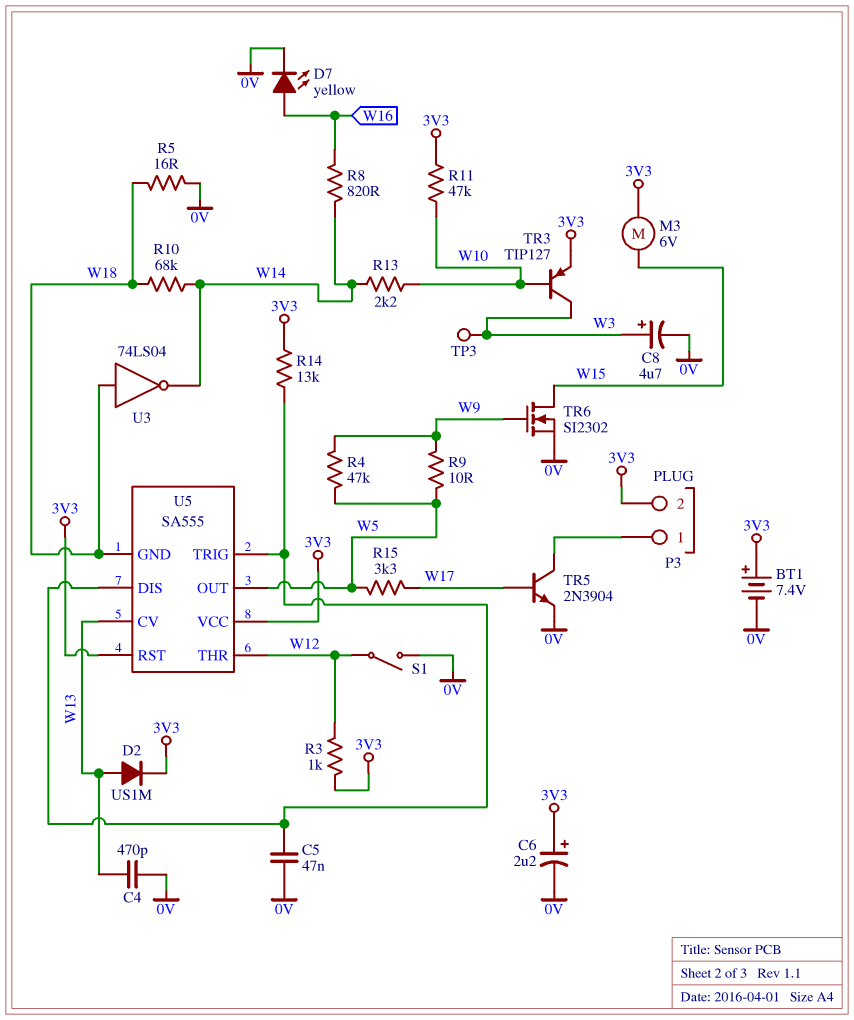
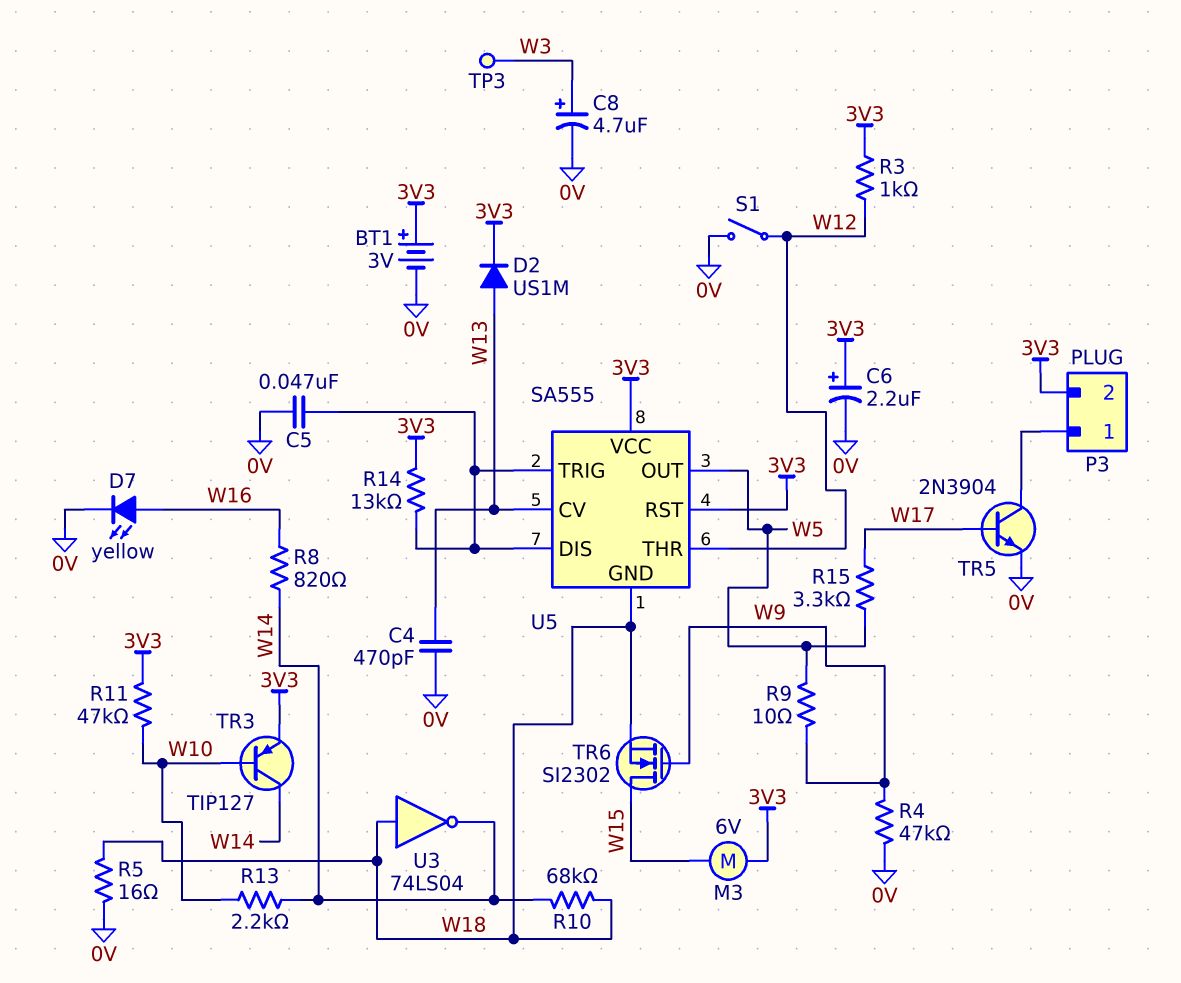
BT1: 7.4V (plus 3V3, minus 0V) -> 3V (plus 3V3, minus 0V)
R4: 47k (W5, W9) -> 47k (0V, W9)
TR3: PNP TIP127 (B W10, C W3, E 3V3) -> PNP TIP127 (B W10, C W14, E 3V3)
TR6: NMOS SI2302 (G W9, D W15, S 0V) -> NMOS SI2302 (G W9, D W15, S W18)

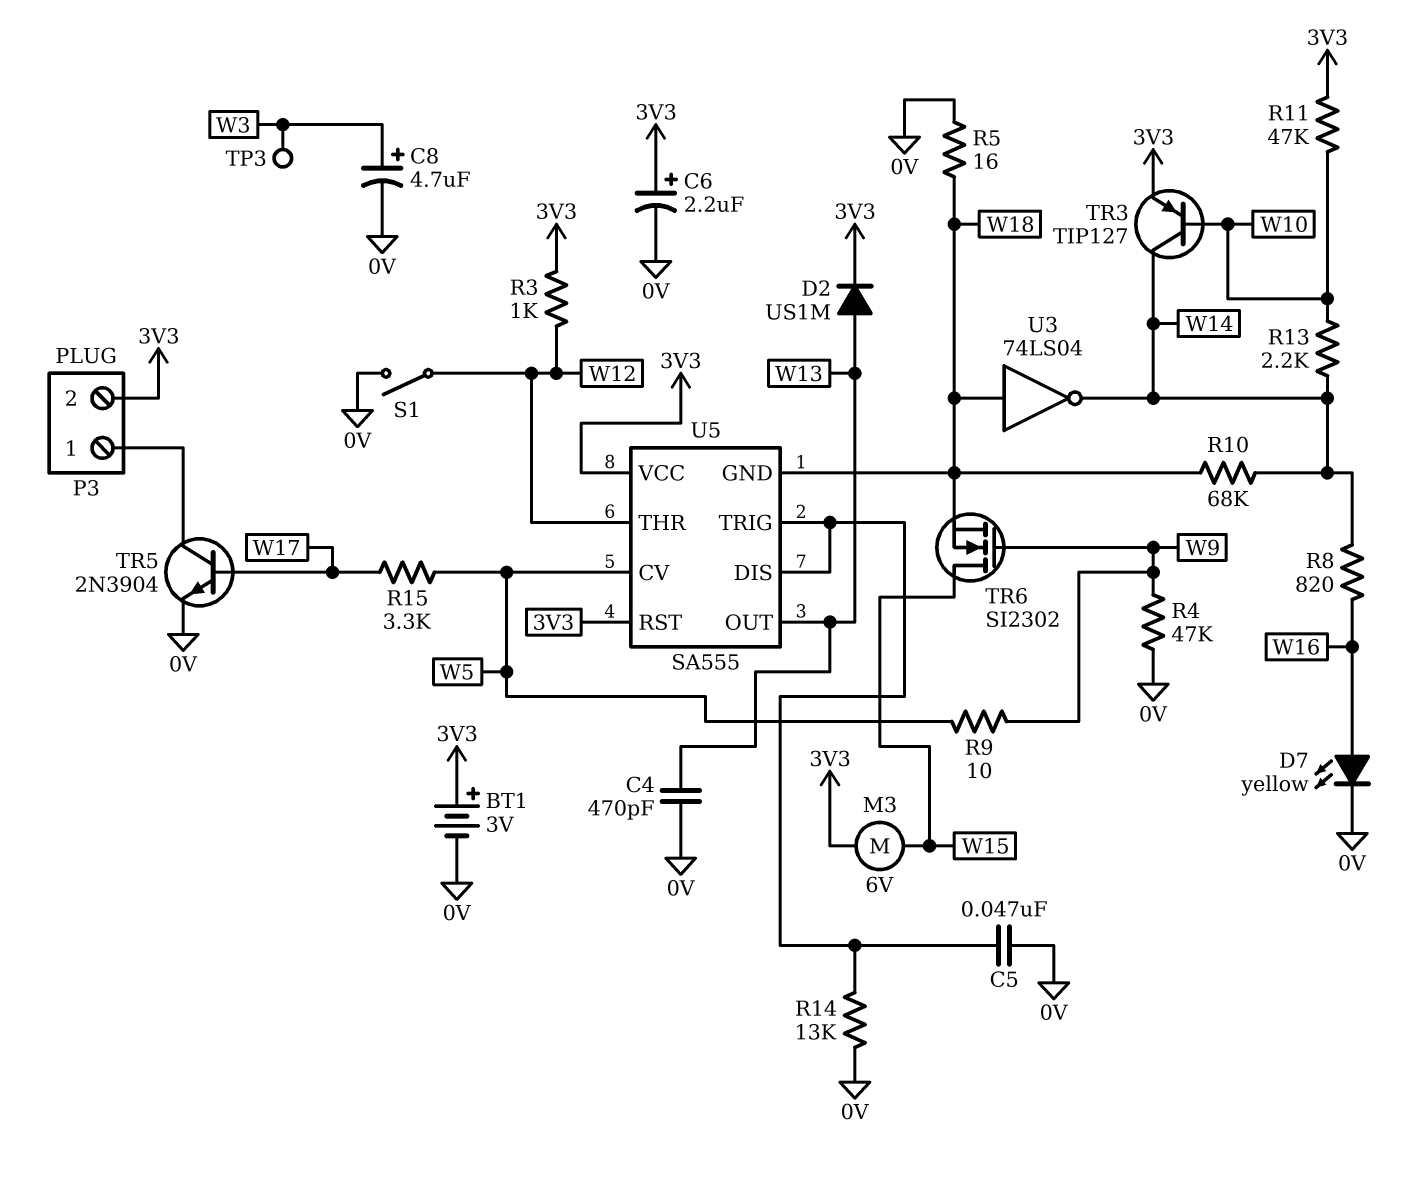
R14: 13k (3V3, U5/DIS) -> 13k (0V, U5/DIS)
U5 pin CV: W13 -> W5
U5 pin OUT: W5 -> W13

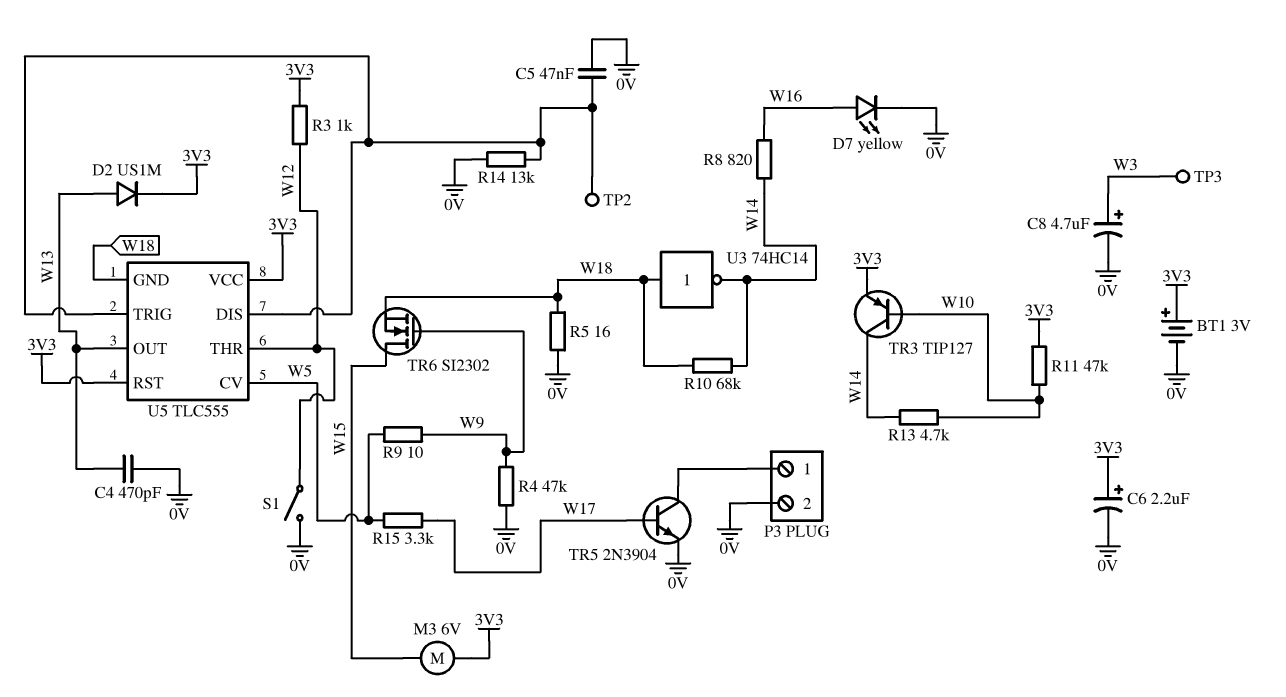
P3 pin 2: 3V3 -> 0V
R13: 2.2k (W10, W14) -> 4.7k (W10, W14)
TP2: none -> test point (U5/DIS)
U3: NOT 74LS04 (in W18, out W14) -> NOT 74HC14 (in W18, out W14)
U5: SA555 -> TLC555

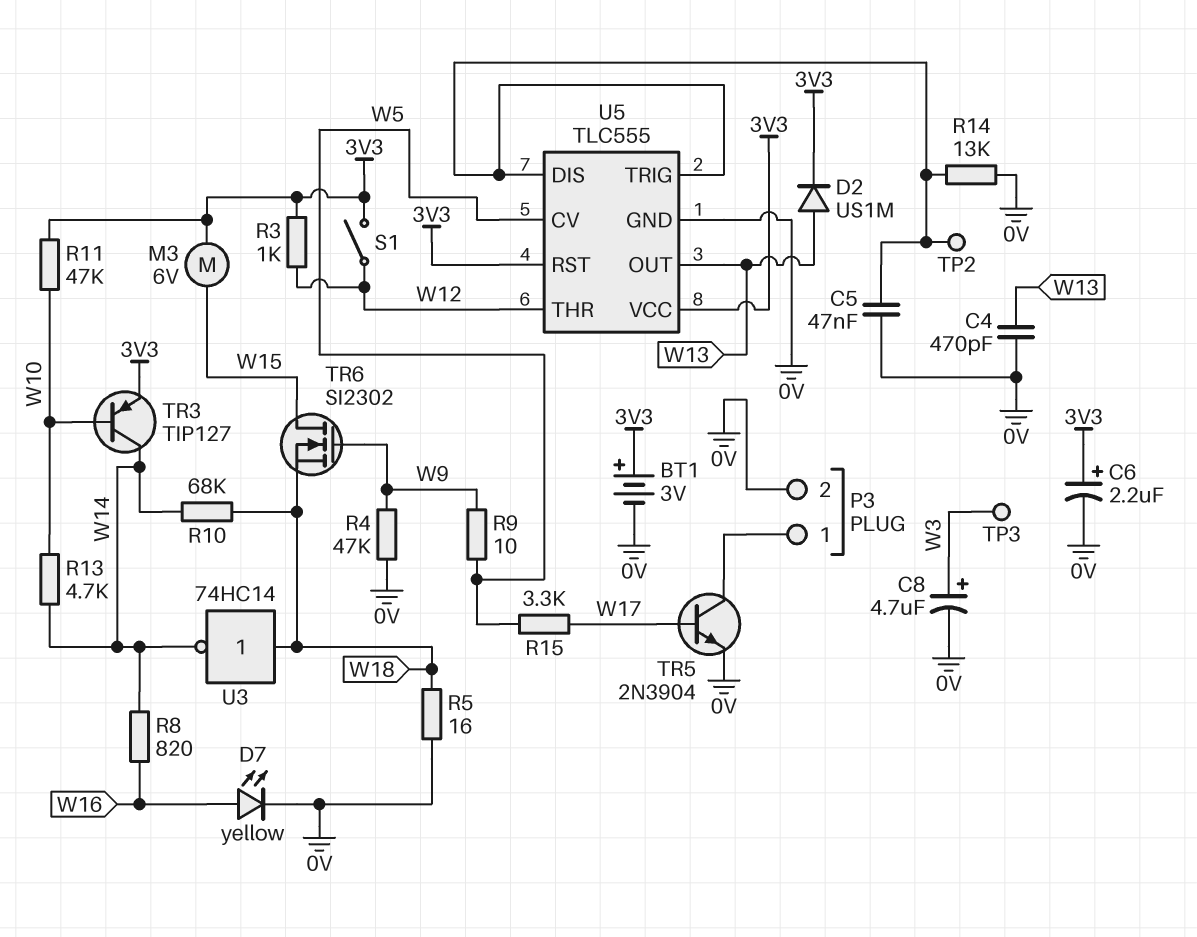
S1: switch (0V, W12) -> switch (3V3, W12)
U5 pin GND: W18 -> 0V

